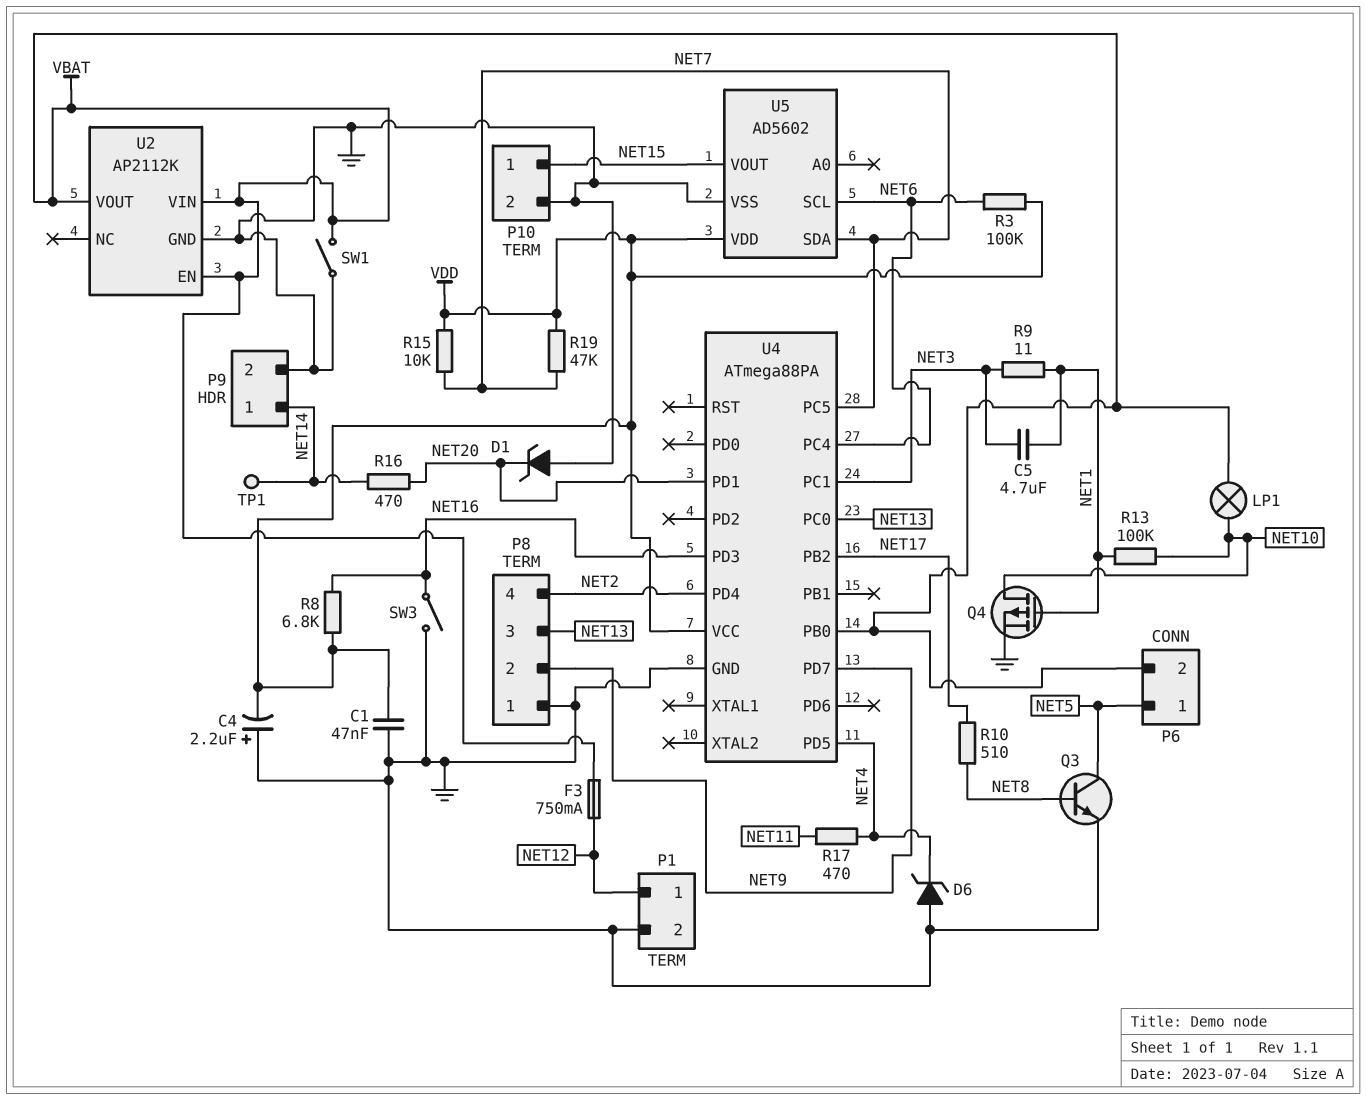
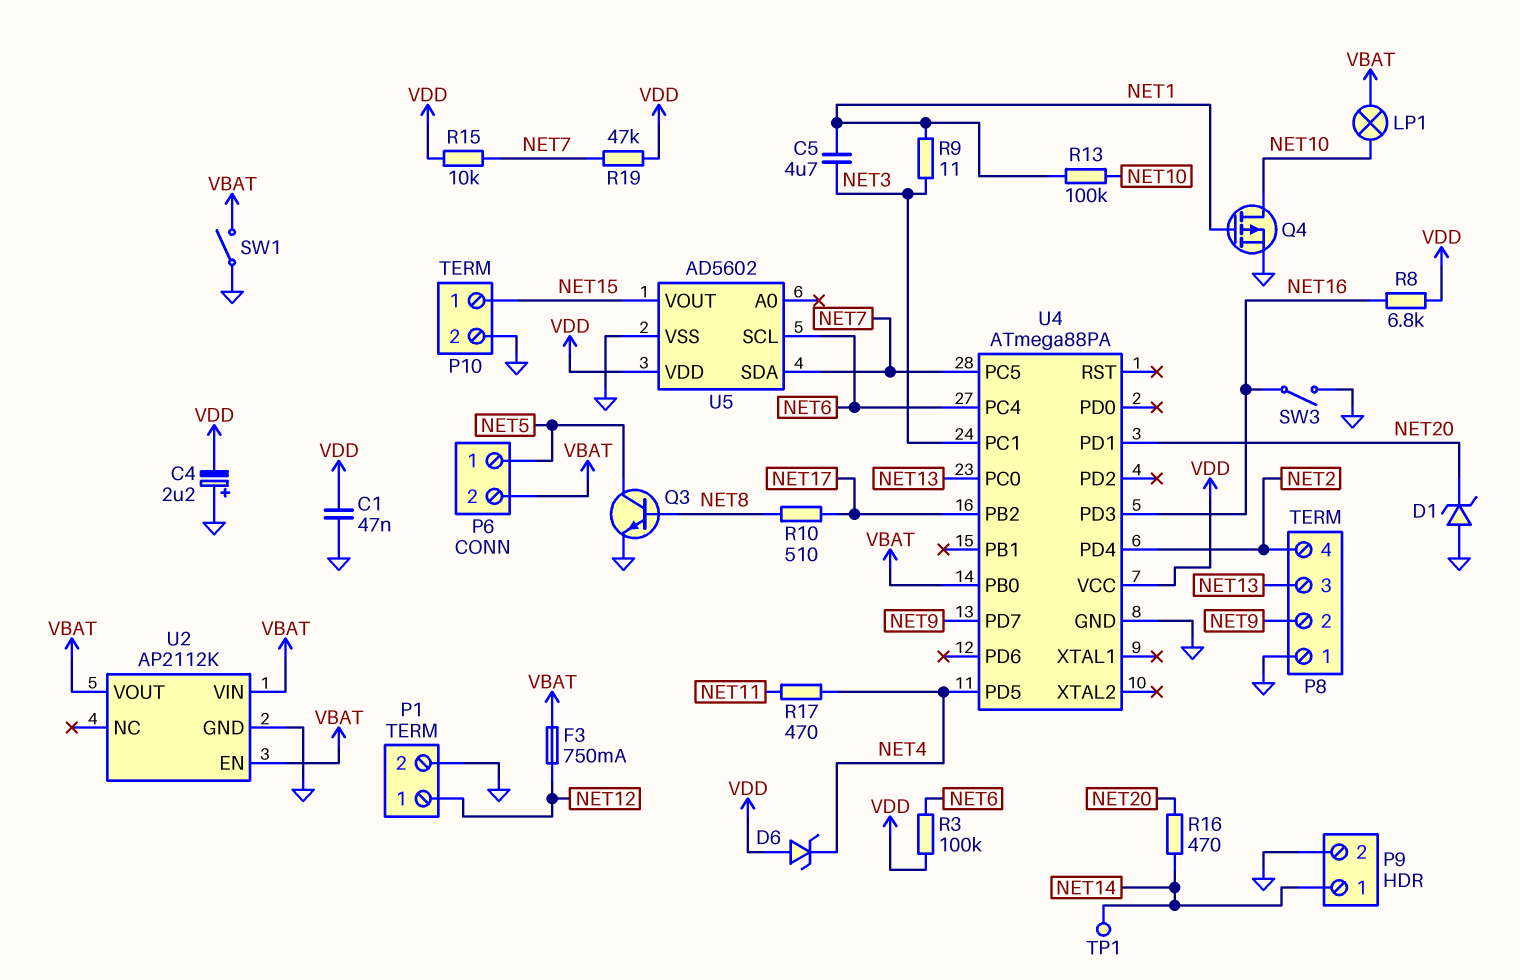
D6: zener (A GND, K NET4) -> zener (A VDD, K NET4)

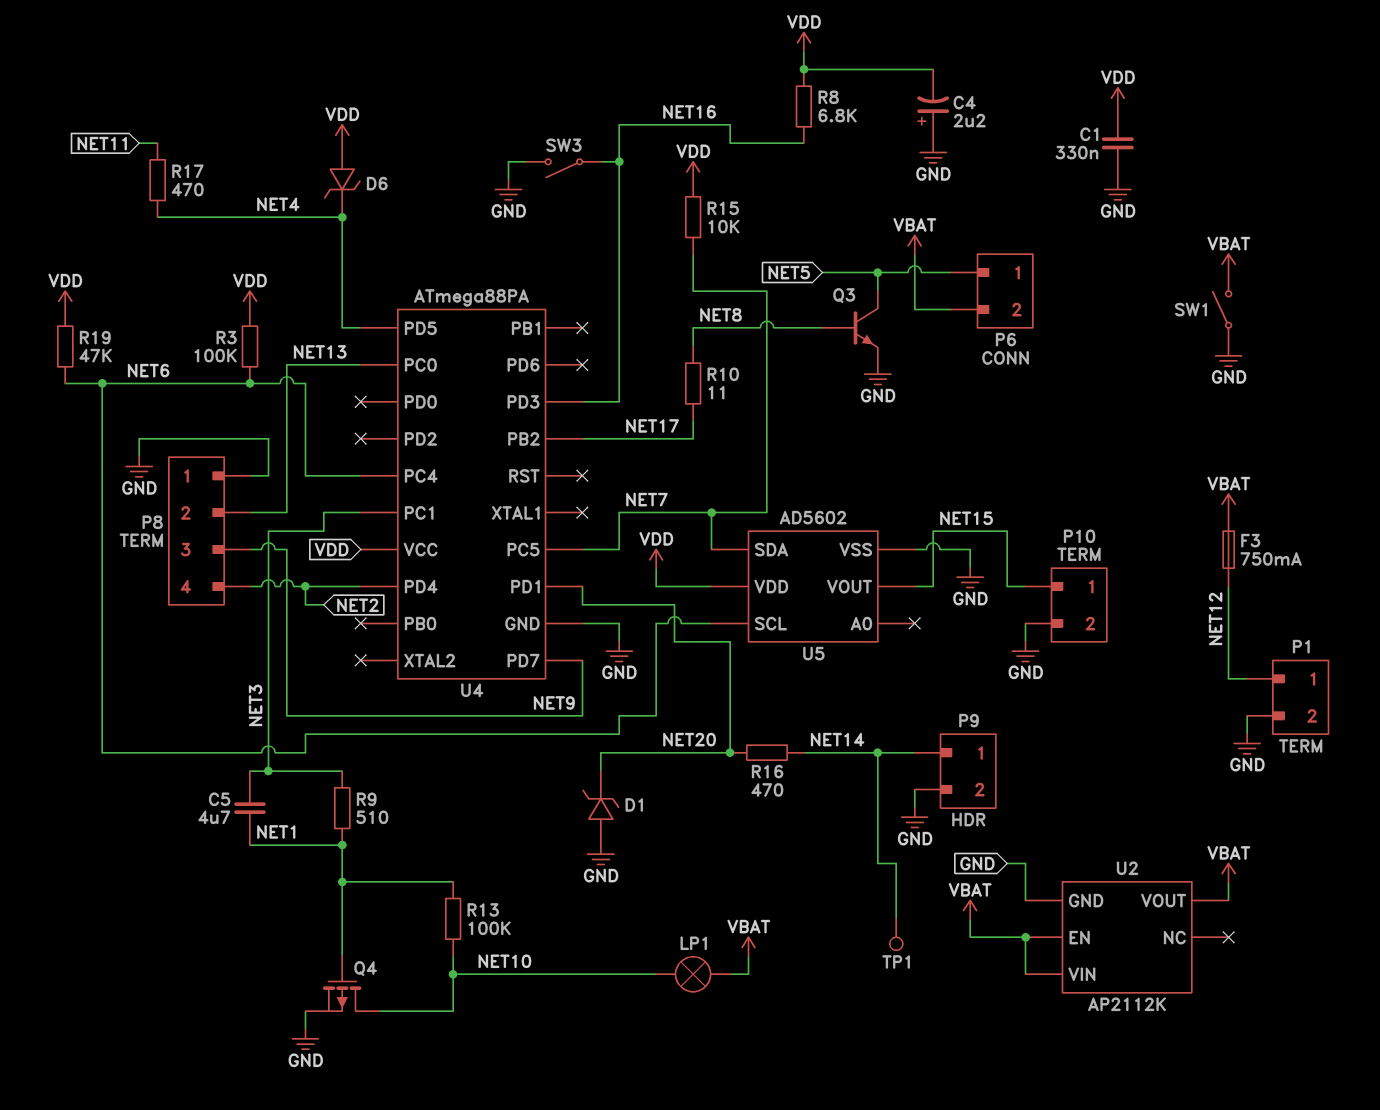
C1: 47nF (GND, VDD) -> 330nF (GND, VDD)
P8 pin 2: NET9 -> NET13
P8 pin 3: NET13 -> NET9
R9: 11 (NET1, NET3) -> 510 (NET1, NET3)
R10: 510 (NET8, NET17) -> 11 (NET8, NET17)
R19: 47k (NET7, VDD) -> 47k (NET6, VDD)
U4 pin PB0: VBAT -> none

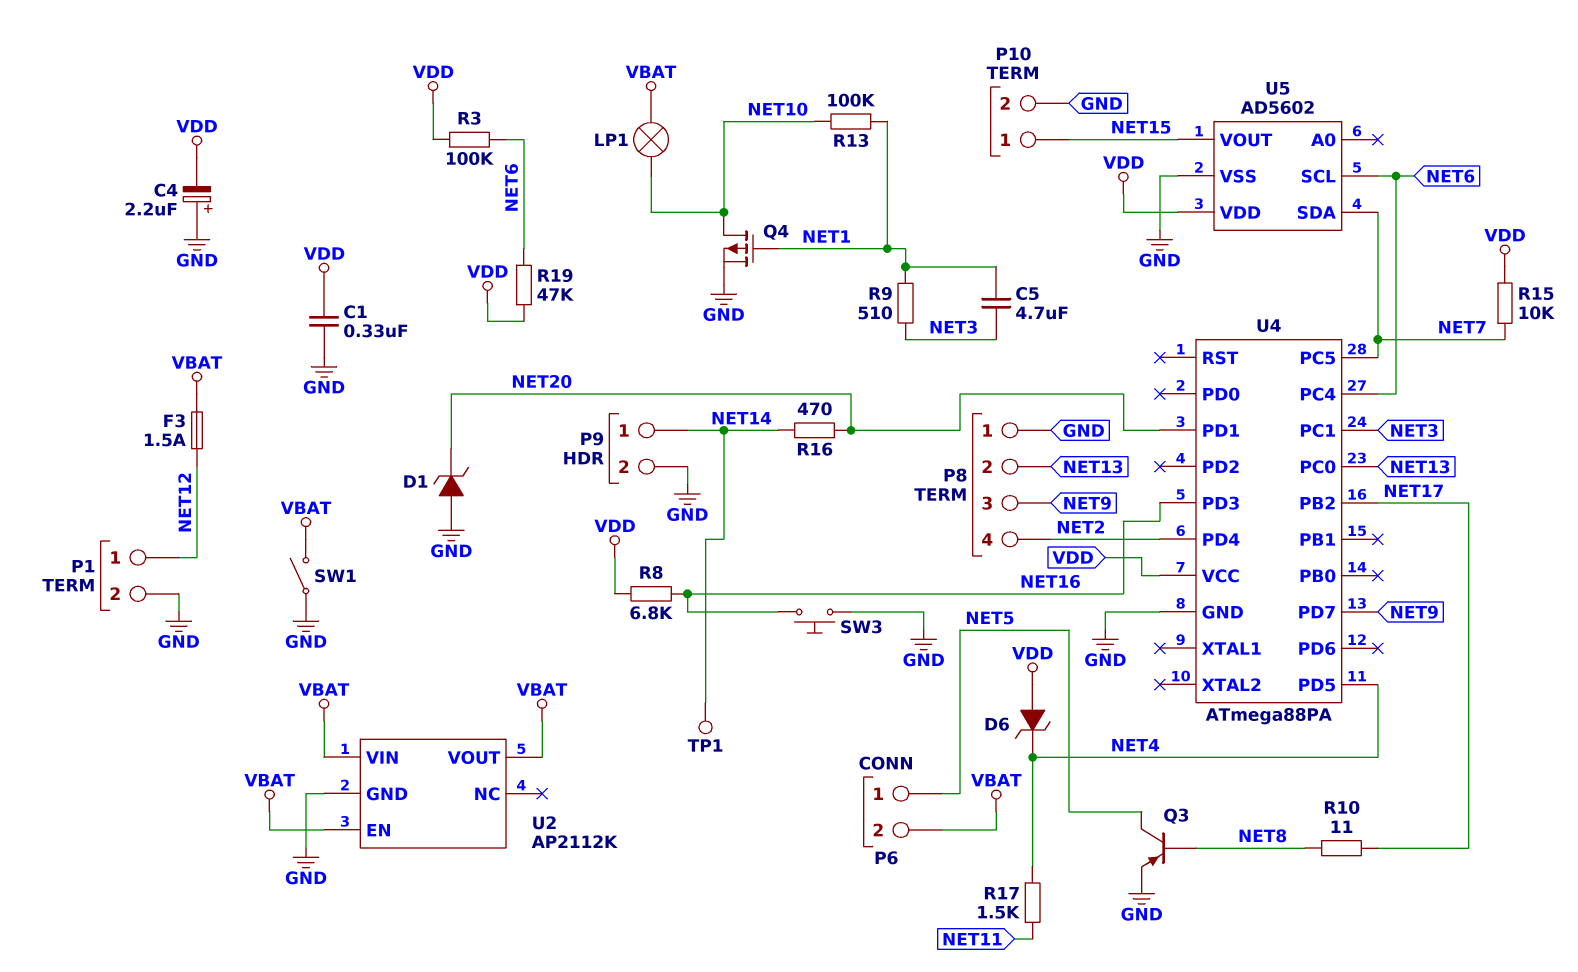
F3: 750mA (NET12, VBAT) -> 1.5A (NET12, VBAT)
Q3: NPN (B NET8, C NET5, E GND) -> PNP (B NET8, C NET5, E GND)
R17: 470 (NET4, NET11) -> 1.5k (NET4, NET11)
SW3: switch (GND, NET16) -> button (GND, NET16)

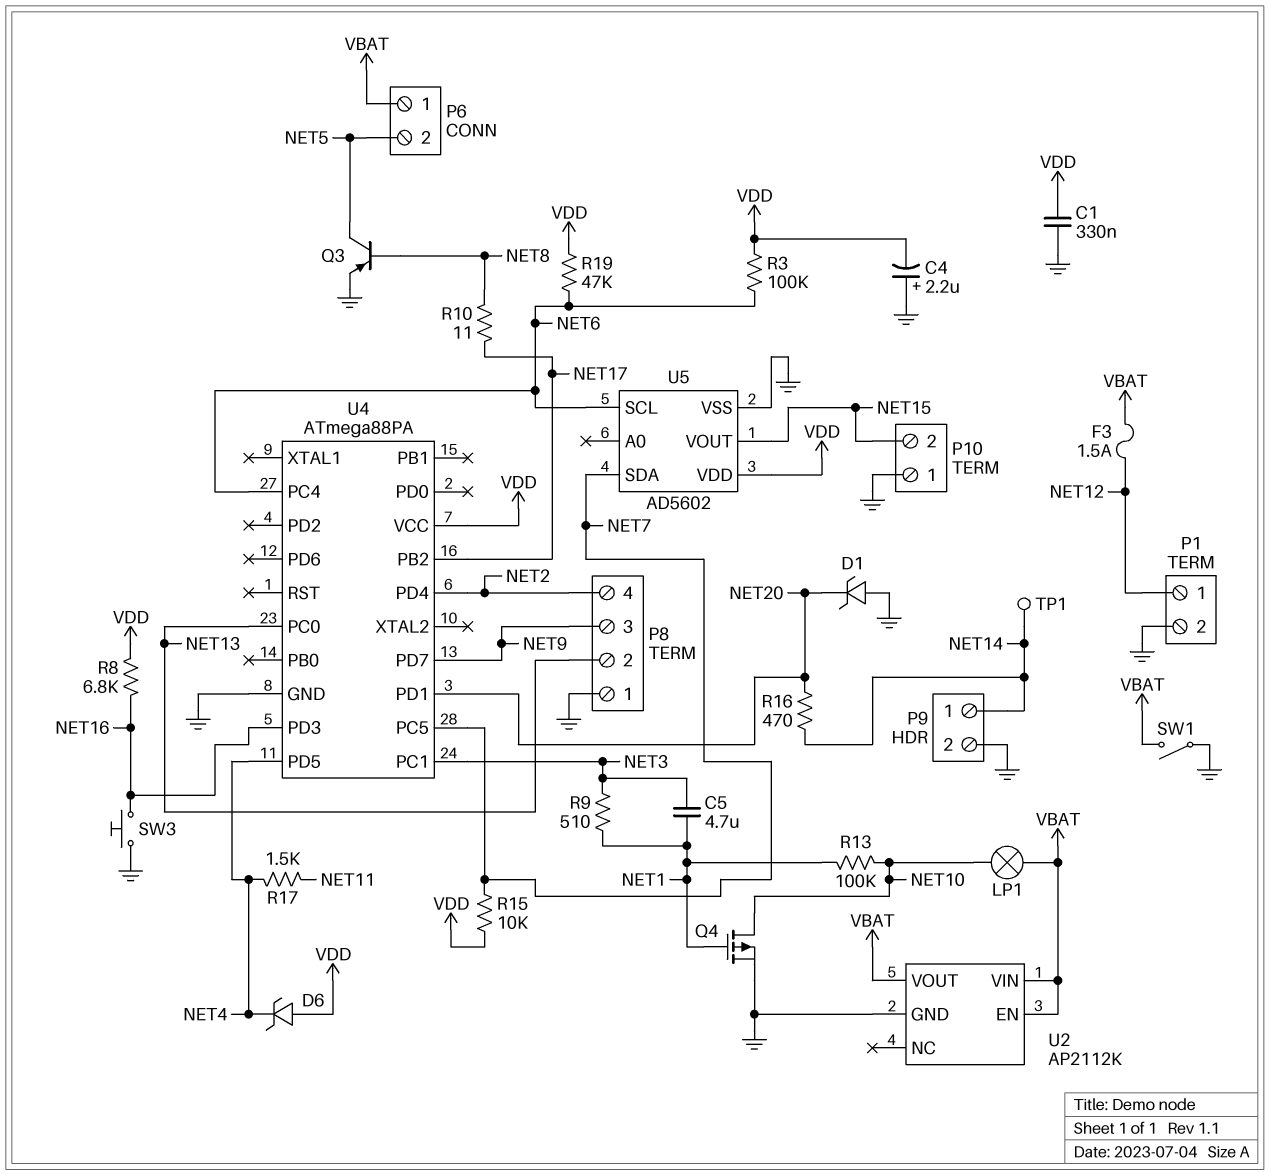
P6 pin 1: NET5 -> VBAT
P6 pin 2: VBAT -> NET5
P10 pin 1: NET15 -> GND
P10 pin 2: GND -> NET15

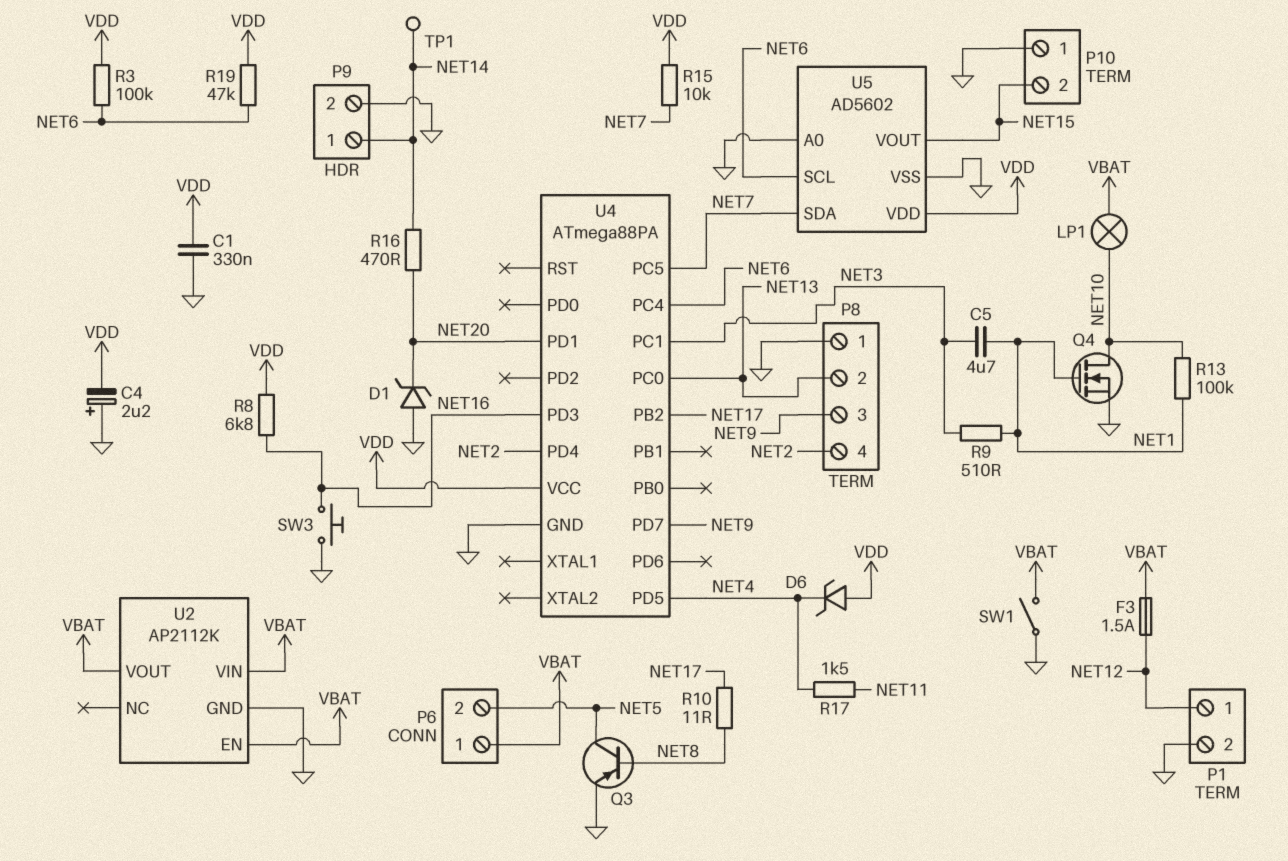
Q4: PMOS (G NET1, D NET10, S GND) -> NMOS (G NET1, D NET10, S GND)
U5 pin A0: none -> GND

